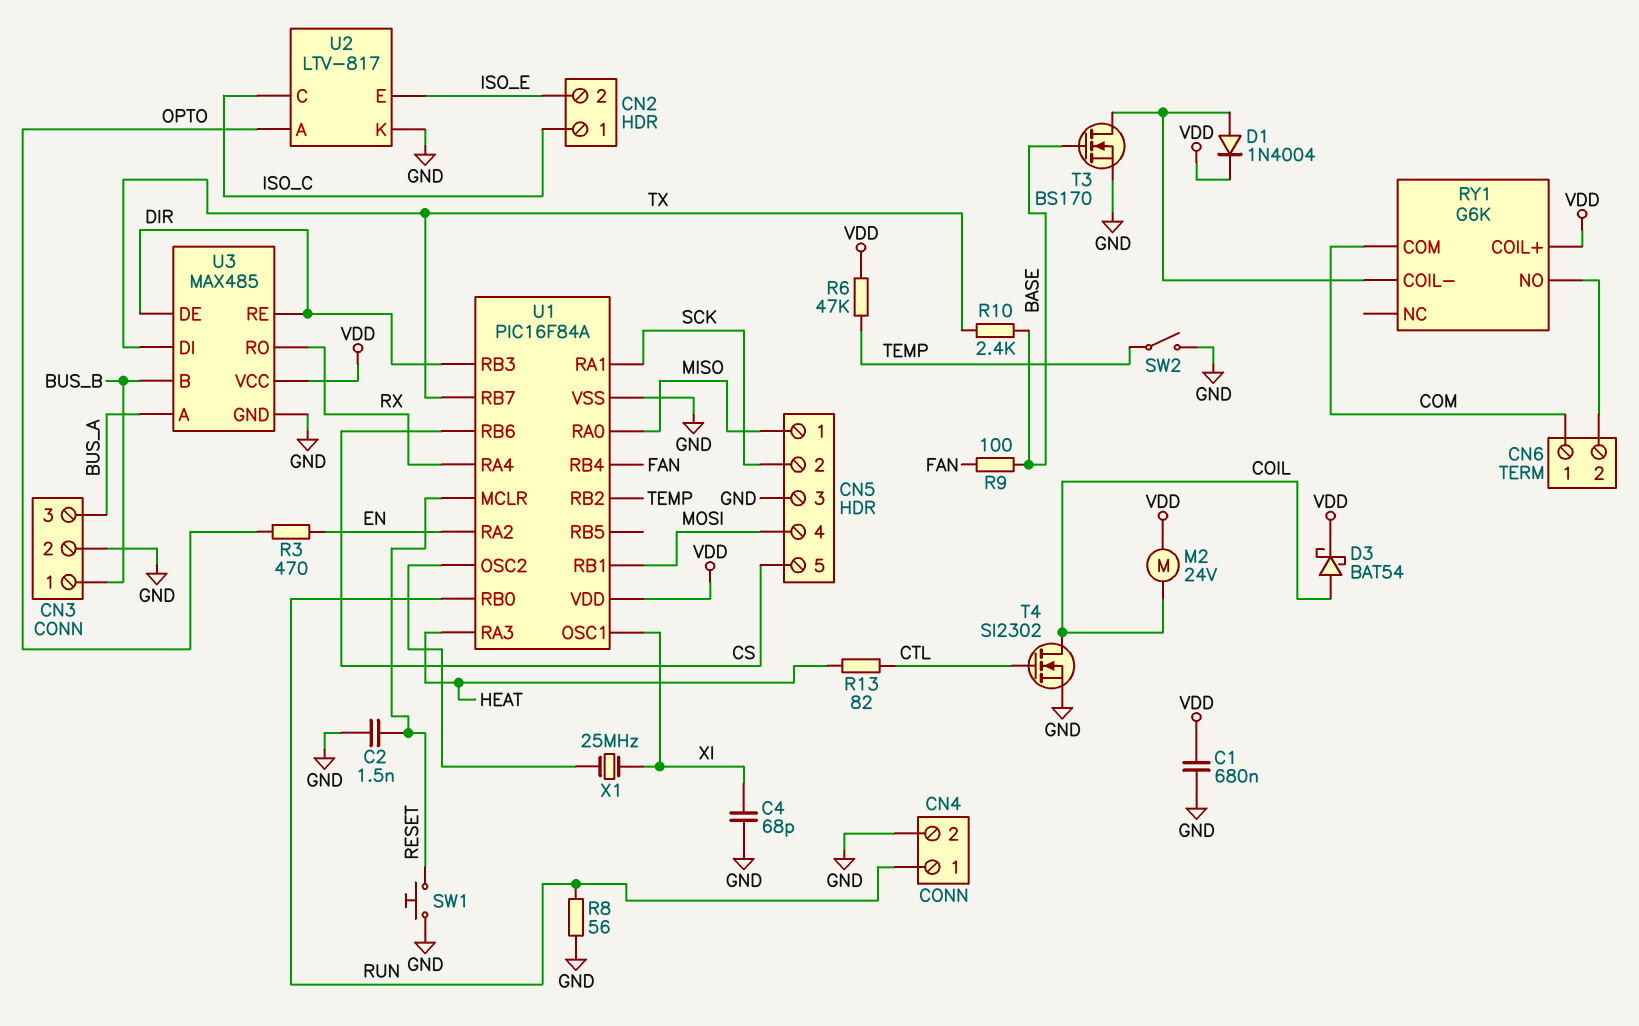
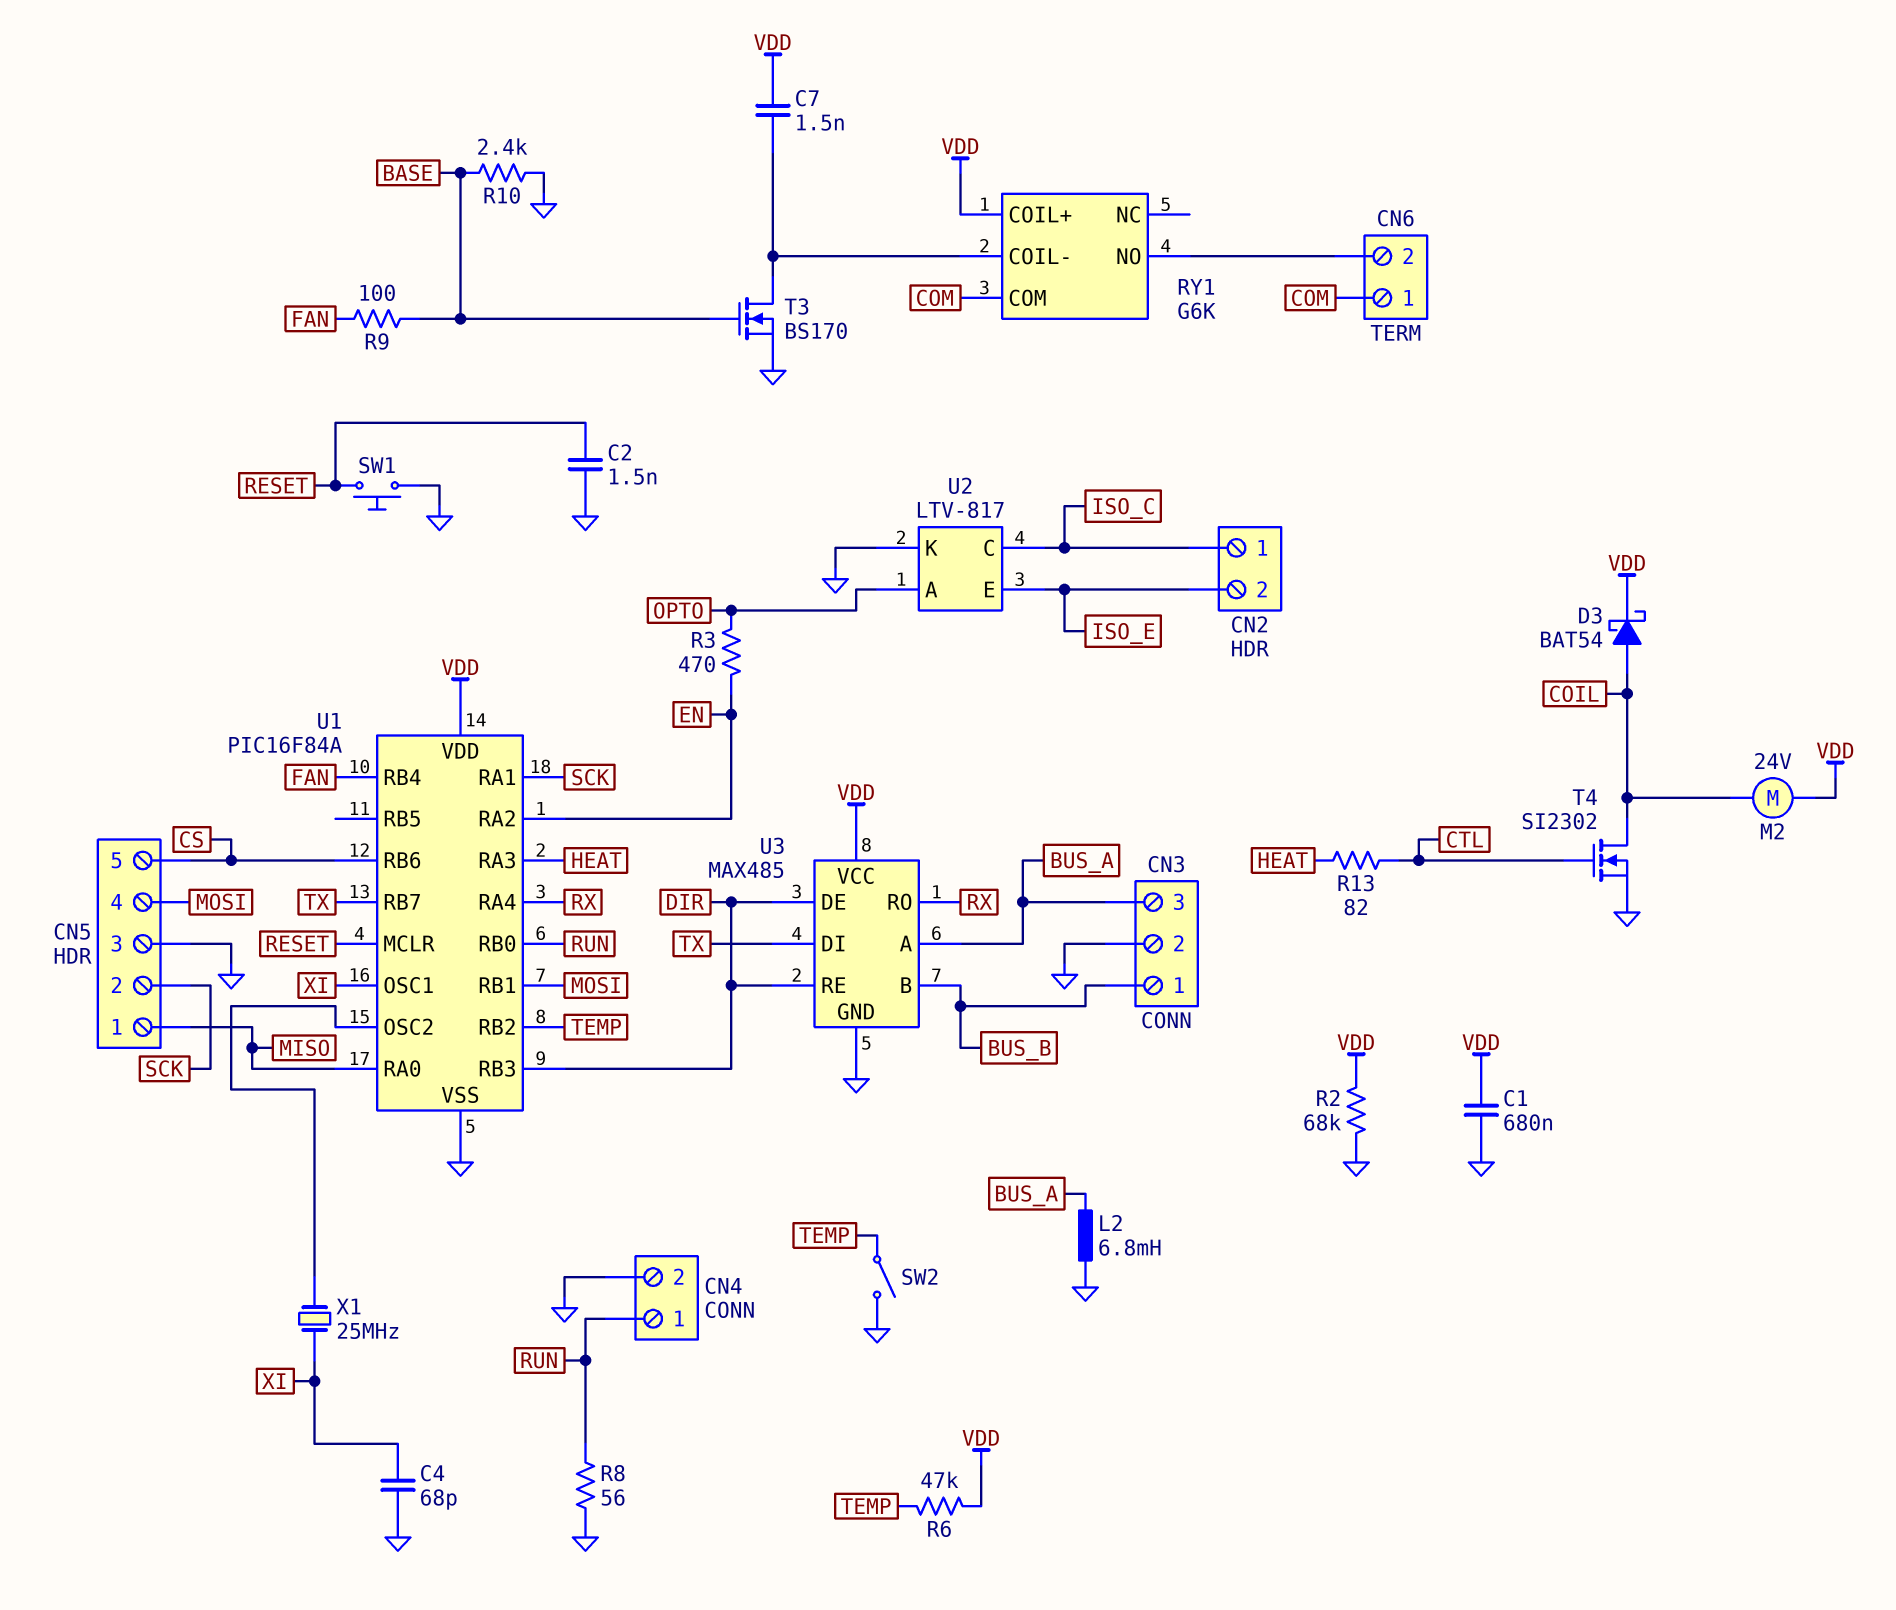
C7: none -> 1.5nF (RY1/COIL-, VDD)
D1: diode 1N4004 (A RY1/COIL-, K VDD) -> none
L2: none -> 6.8mH (BUS_A, GND)
R2: none -> 68k (GND, VDD)
R10: 2.4k (BASE, TX) -> 2.4k (BASE, GND)

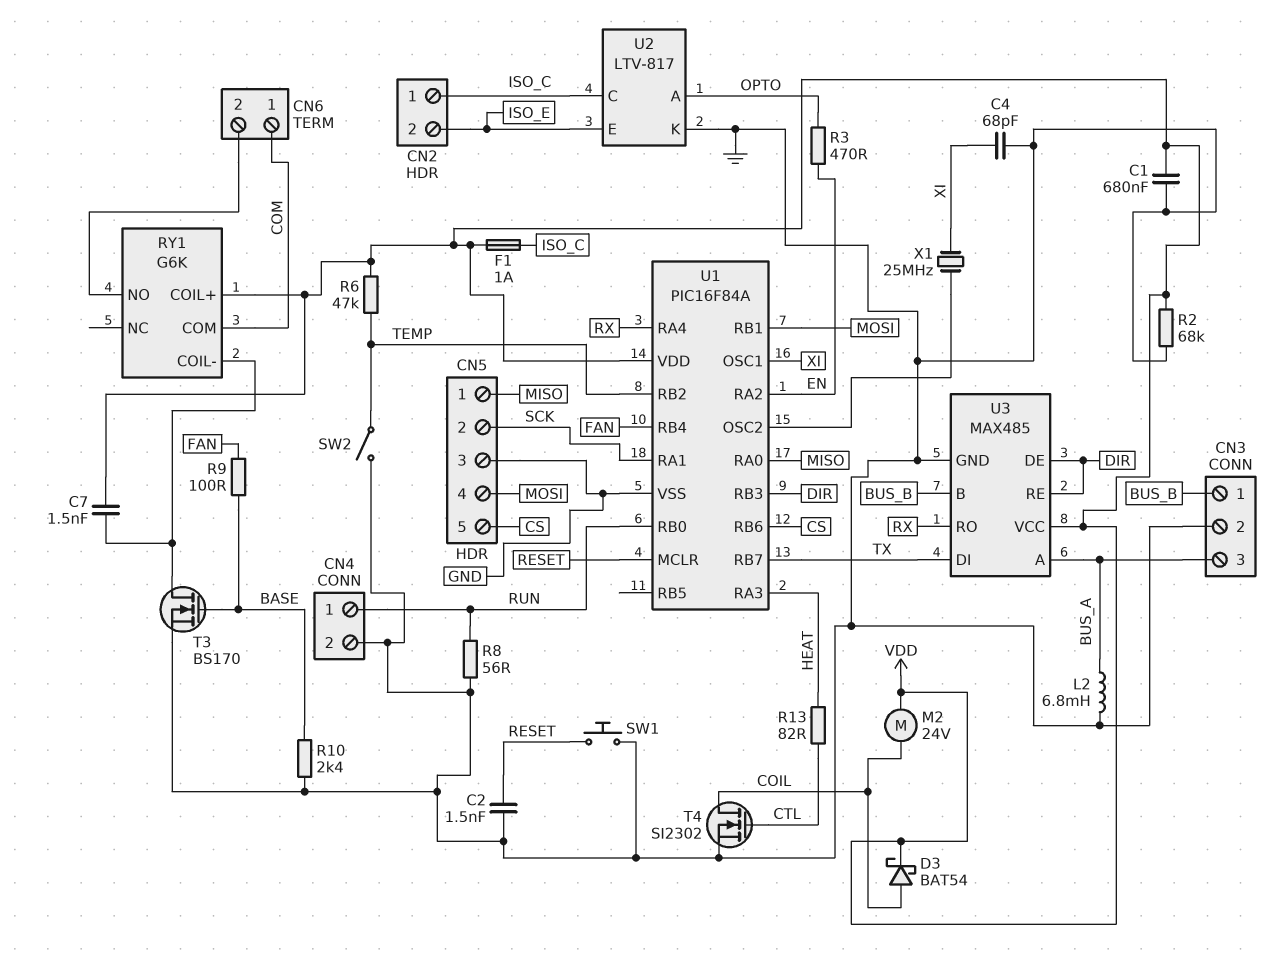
F1: none -> 1A (ISO_C, VDD)

